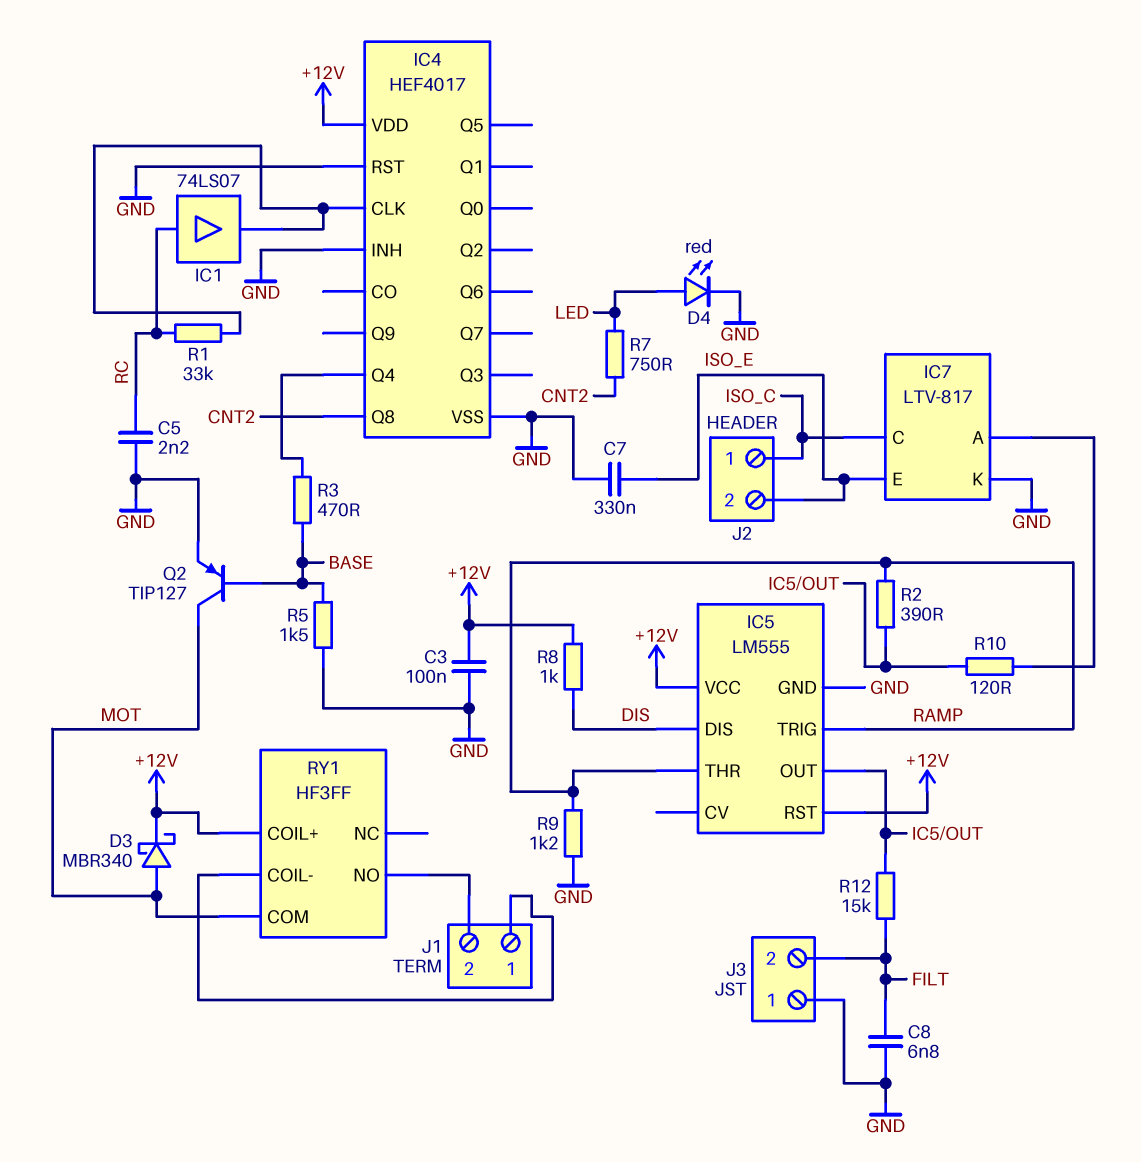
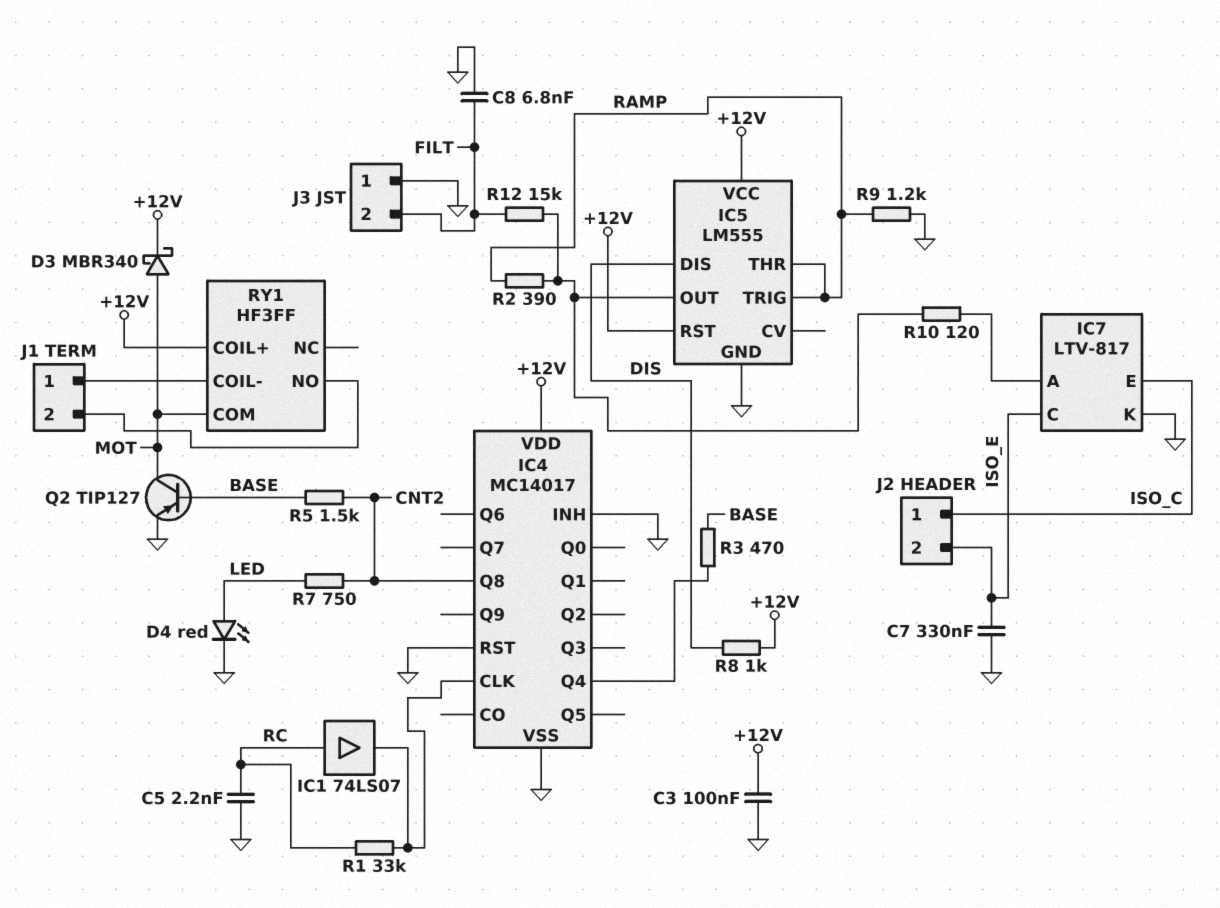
IC4: HEF4017 -> MC14017
IC7 pin C: ISO_C -> ISO_E
IC7 pin E: ISO_E -> ISO_C
R5: 1.5k (BASE, GND) -> 1.5k (BASE, CNT2)

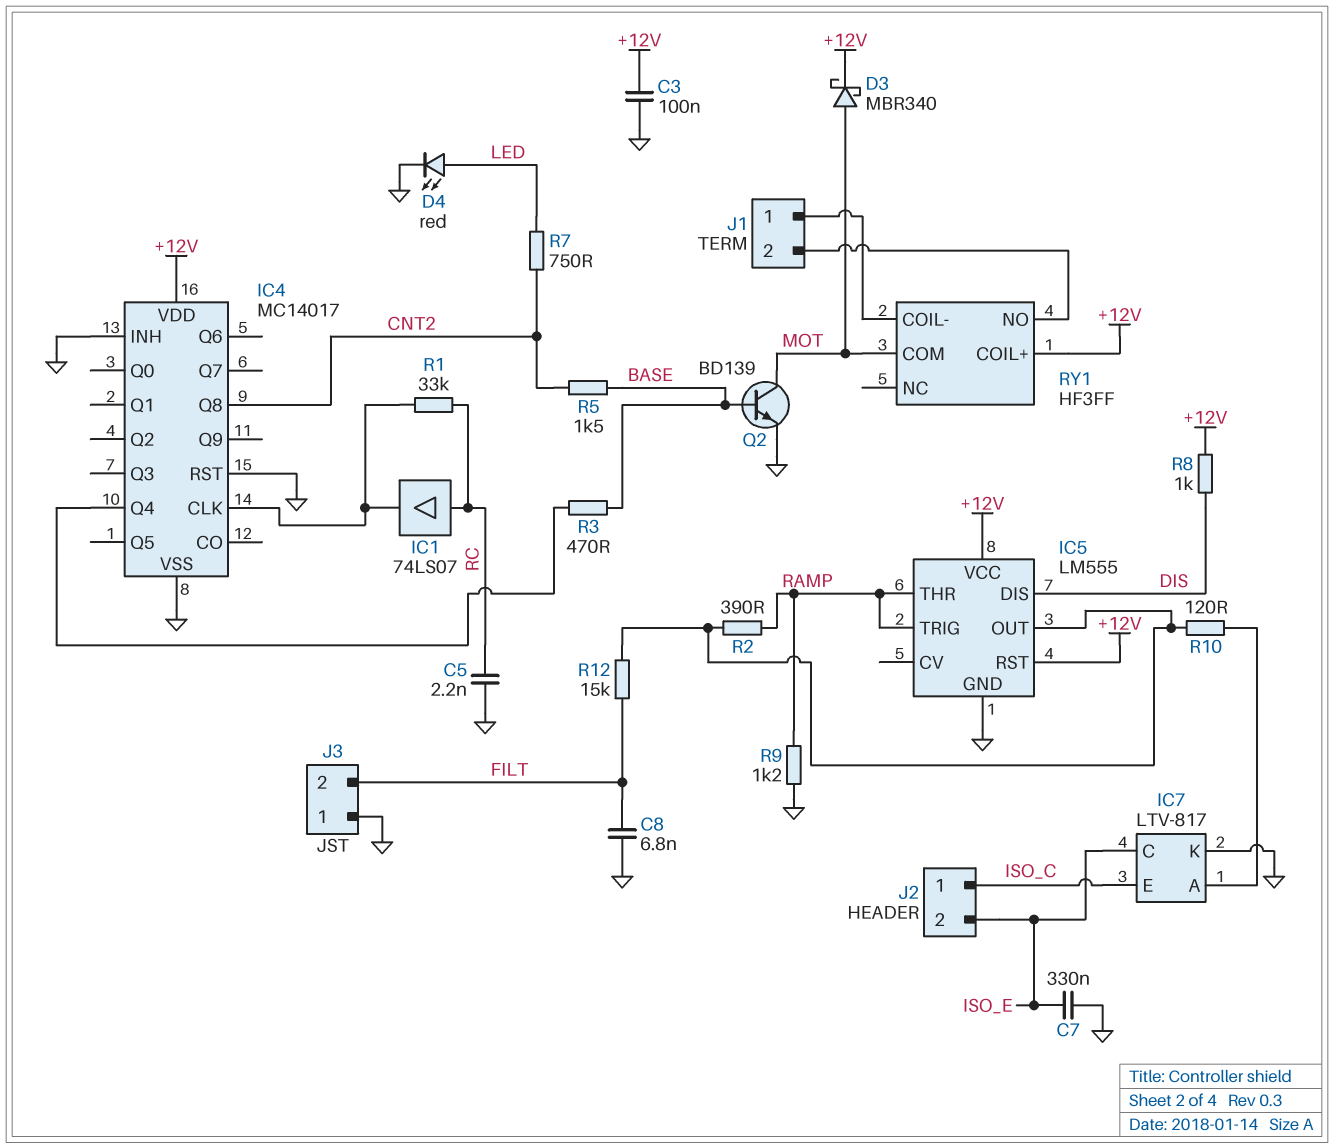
Q2: PNP TIP127 (B BASE, C MOT, E GND) -> NPN BD139 (B BASE, C MOT, E GND)

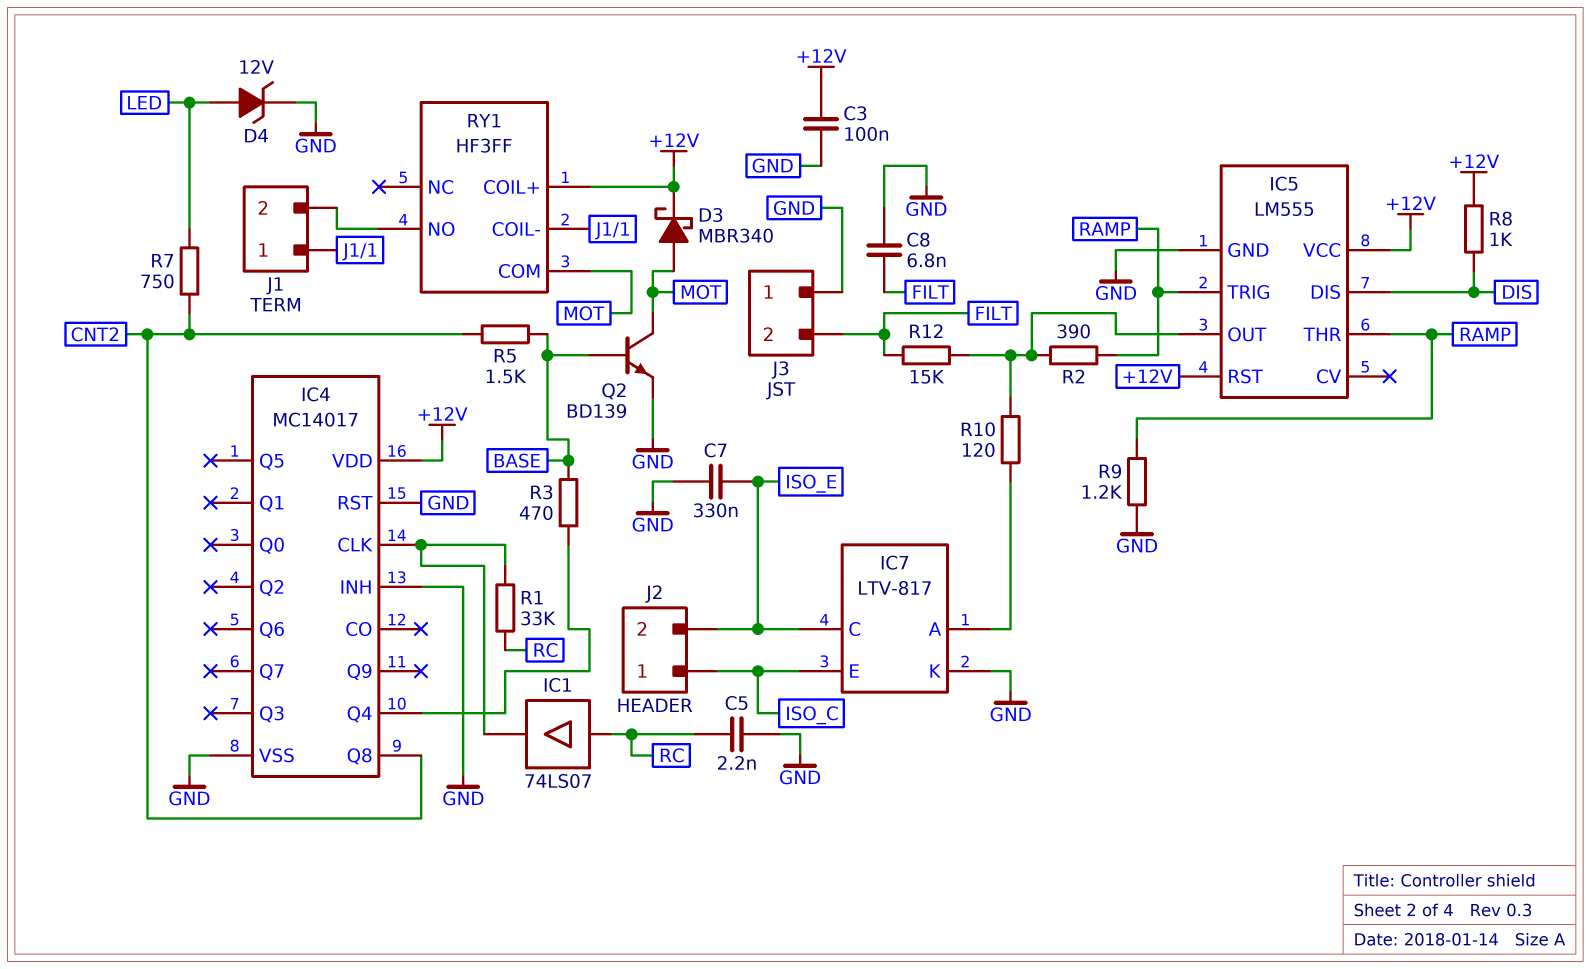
D4: LED red (A LED, K GND) -> zener 12V (A LED, K GND)

